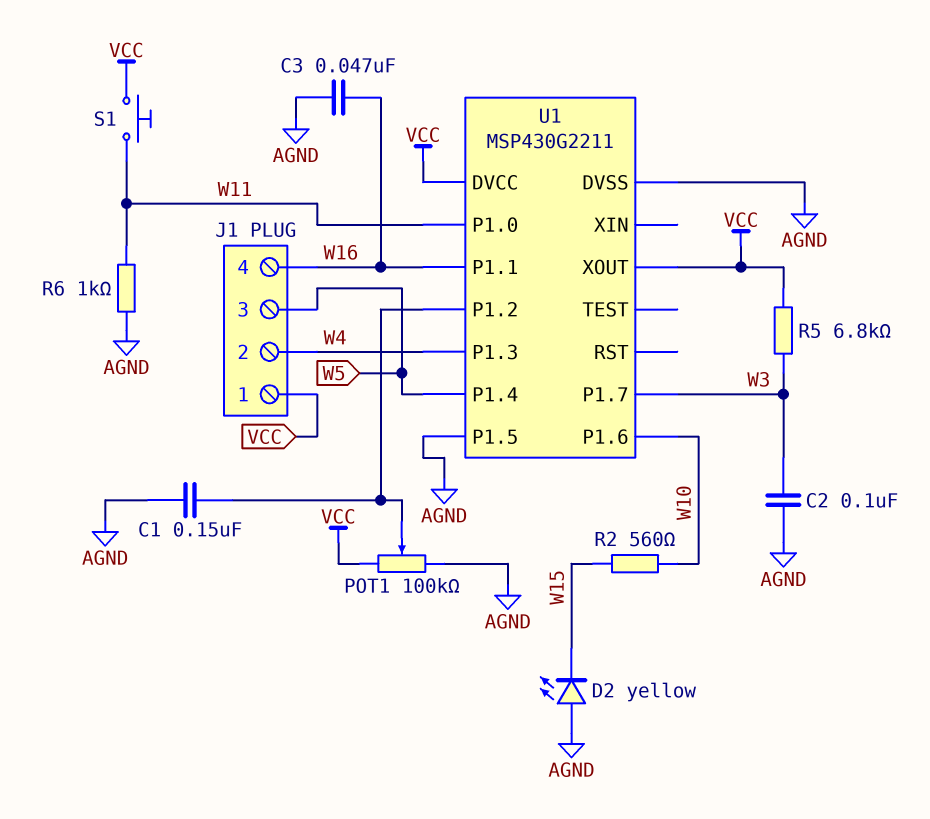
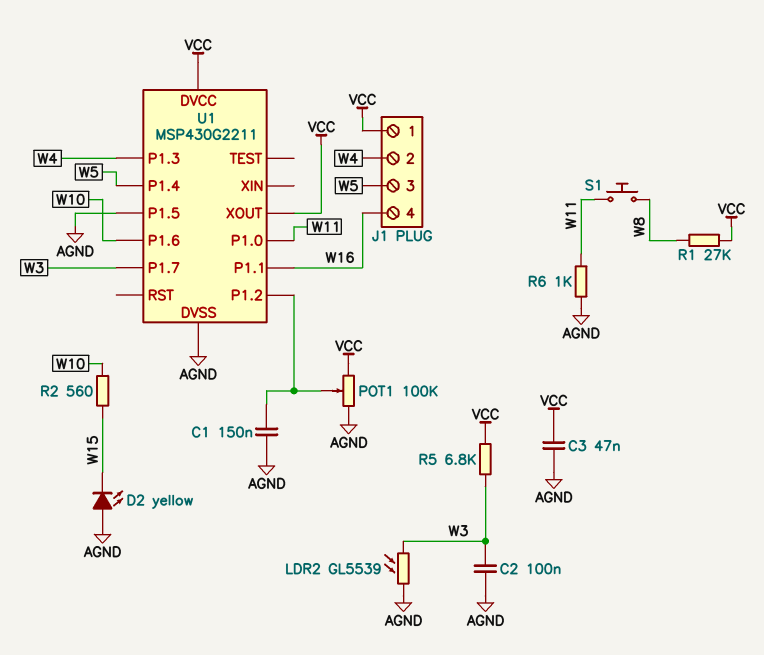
C3: 47nF (AGND, W16) -> 47nF (AGND, VCC)
LDR2: none -> GL5539 (AGND, W3)
R1: none -> 27k (VCC, W8)
S1: button (VCC, W11) -> button (W8, W11)

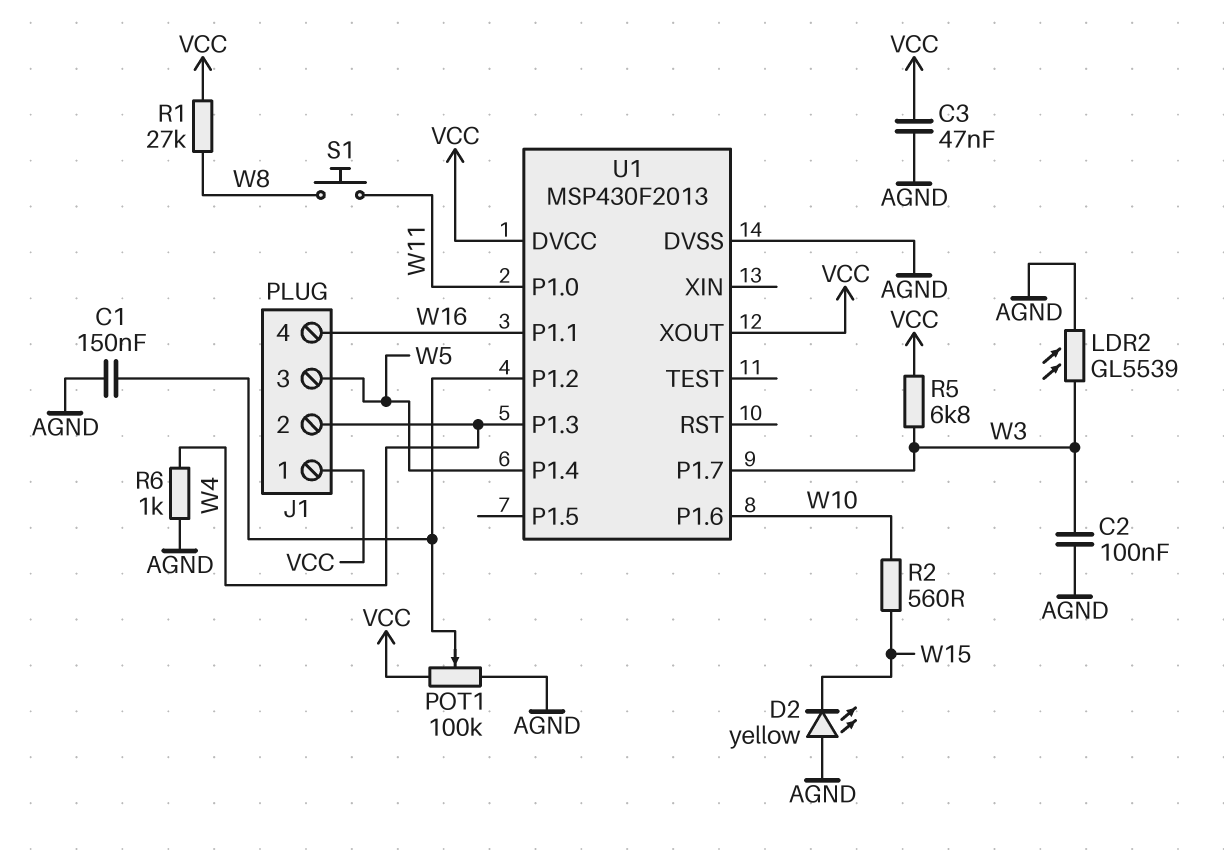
R6: 1k (AGND, W11) -> 1k (AGND, W4)
U1: MSP430G2211 -> MSP430F2013
U1 pin P1.5: AGND -> none

